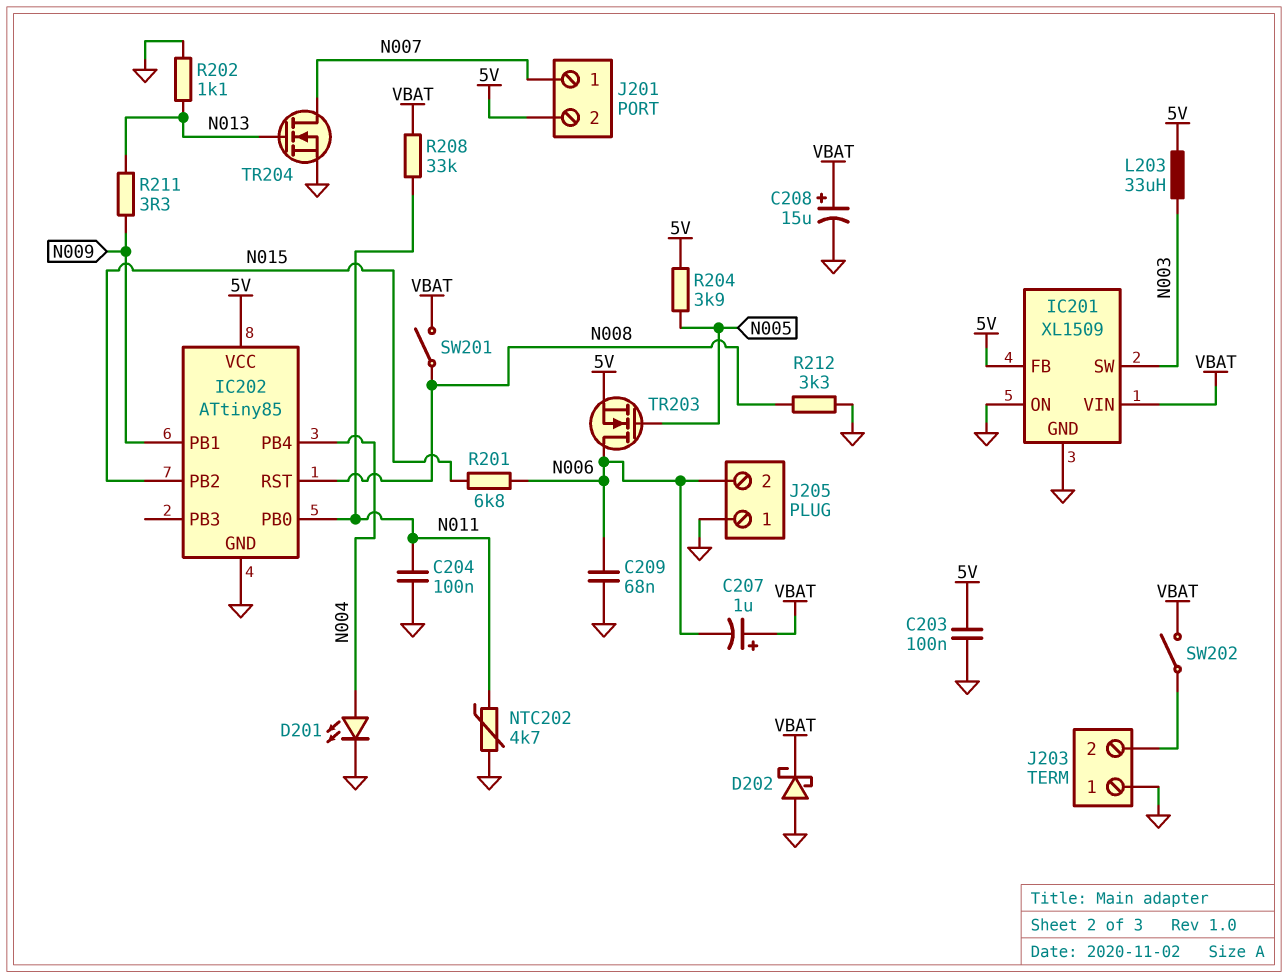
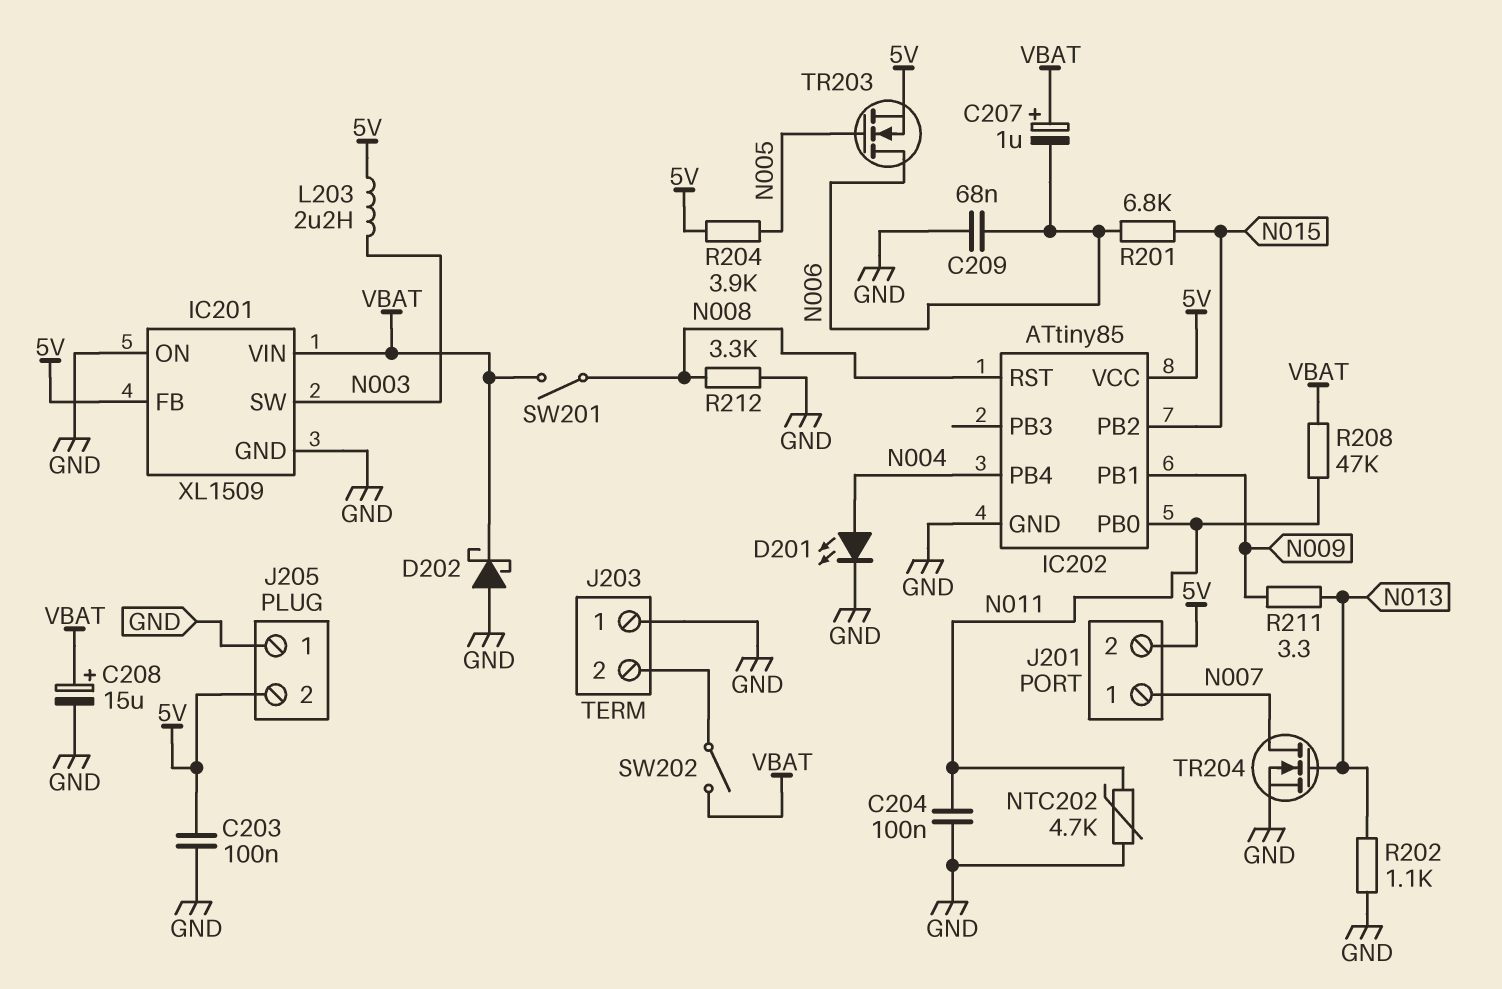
J205 pin 2: N006 -> 5V
L203: 33uH (5V, N003) -> 2.2uH (5V, N003)
R208: 33k (N011, VBAT) -> 47k (N011, VBAT)

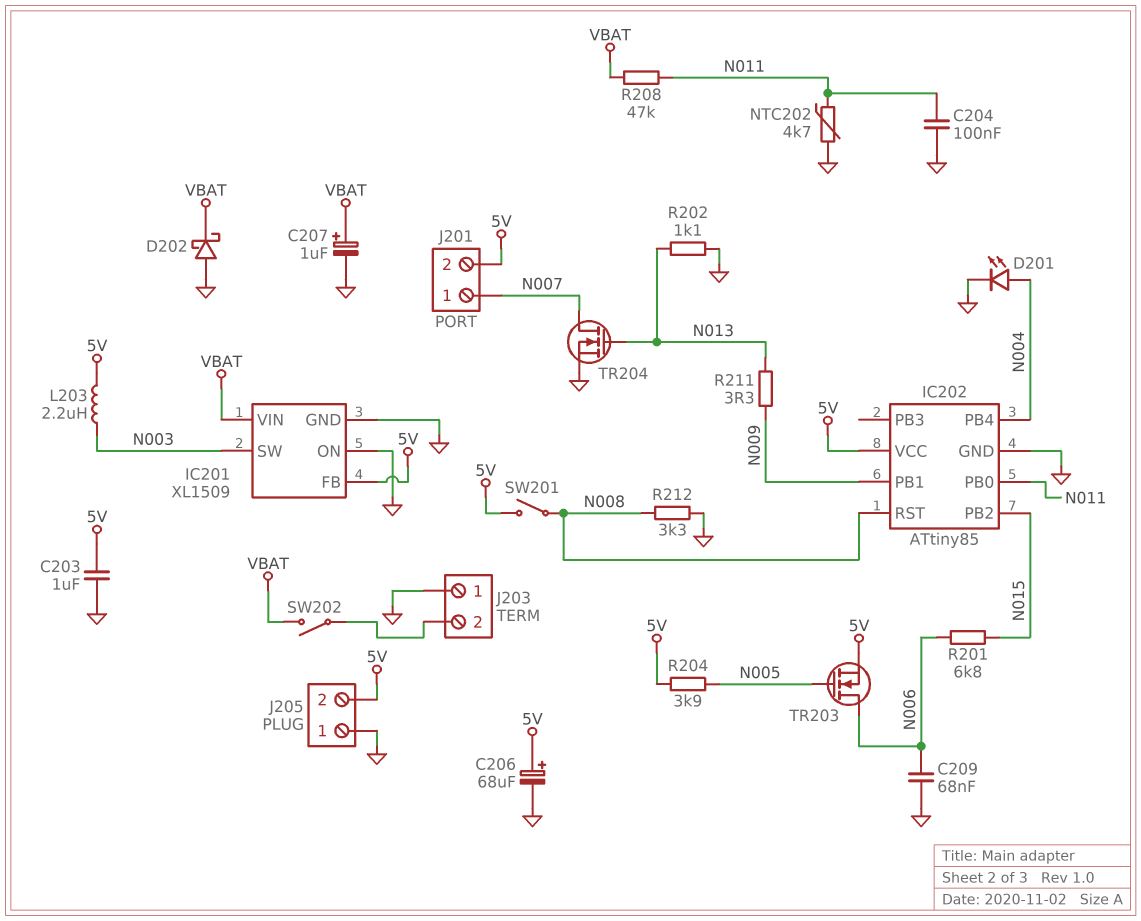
C203: 100nF (5V, GND) -> 1uF (5V, GND)
C206: none -> 68uF (plus 5V, minus GND)
C207: 1uF (plus VBAT, minus N006) -> 1uF (plus VBAT, minus GND)
C208: 15uF (plus VBAT, minus GND) -> none
SW201: switch (N008, VBAT) -> switch (5V, N008)

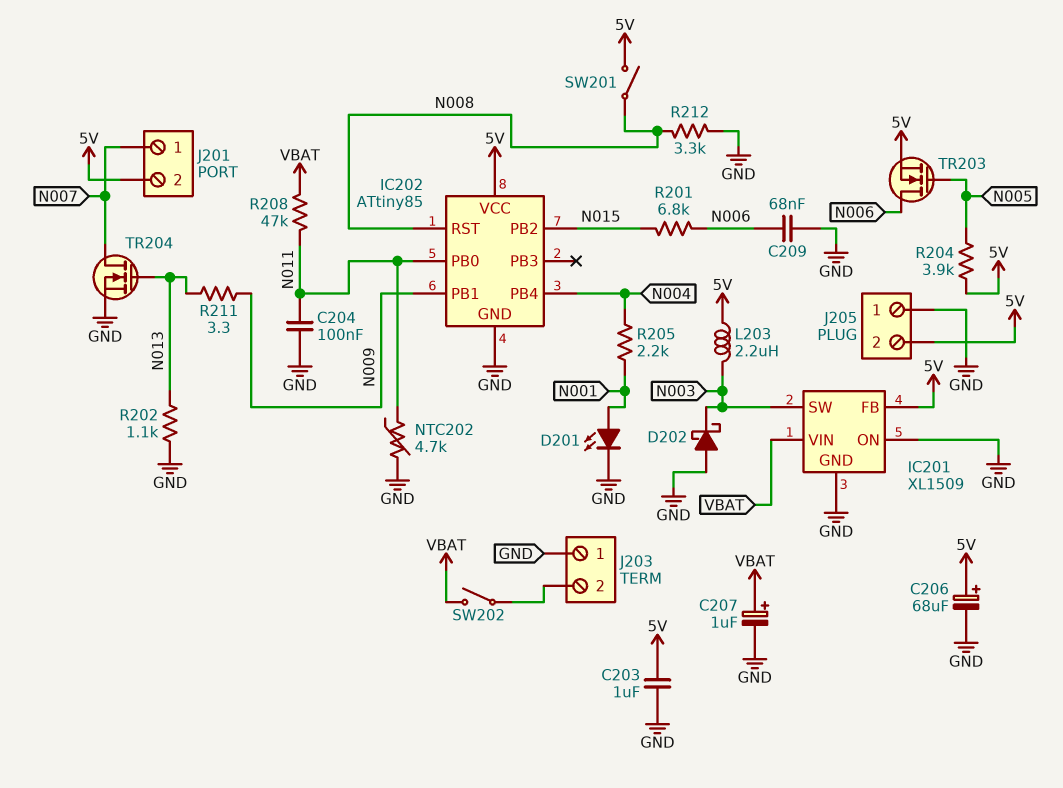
D201: LED (A N004, K GND) -> LED (A N001, K GND)
D202: schottky (A GND, K VBAT) -> schottky (A GND, K N003)
R205: none -> 2.2k (N001, N004)

